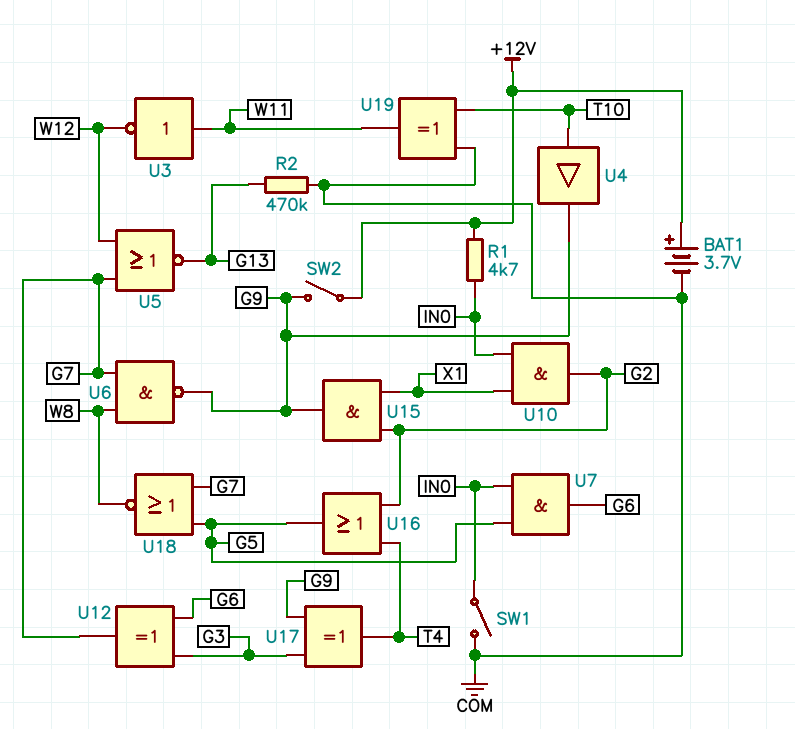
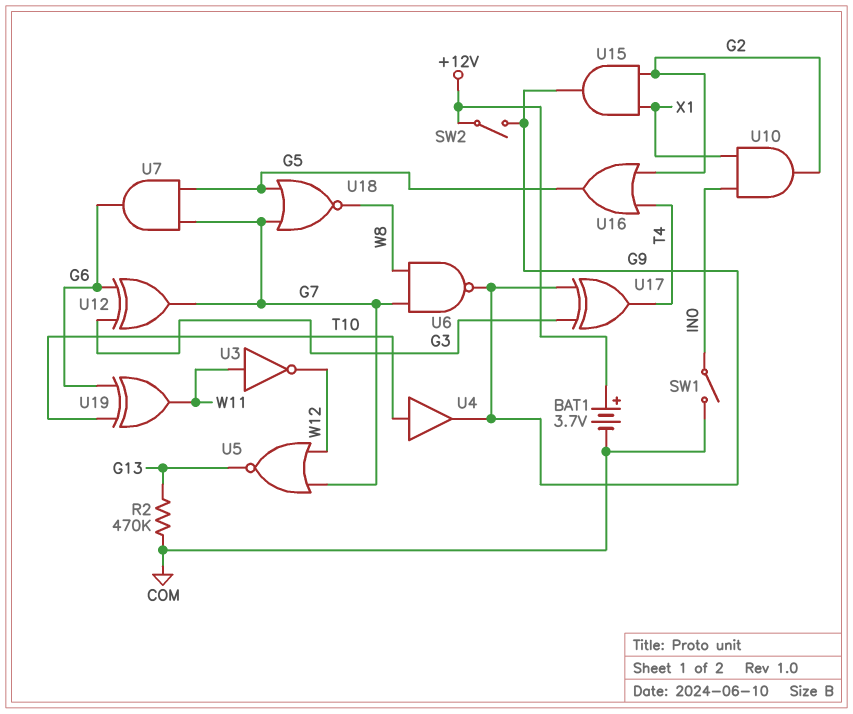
R1: 4.7k (+12V, IN0) -> none
U7: AND (in G5, in IN0, out G6) -> AND (in G5, in G7, out G6)
U19: XOR (in COM, in T10, out W11) -> XOR (in G6, in T10, out W11)

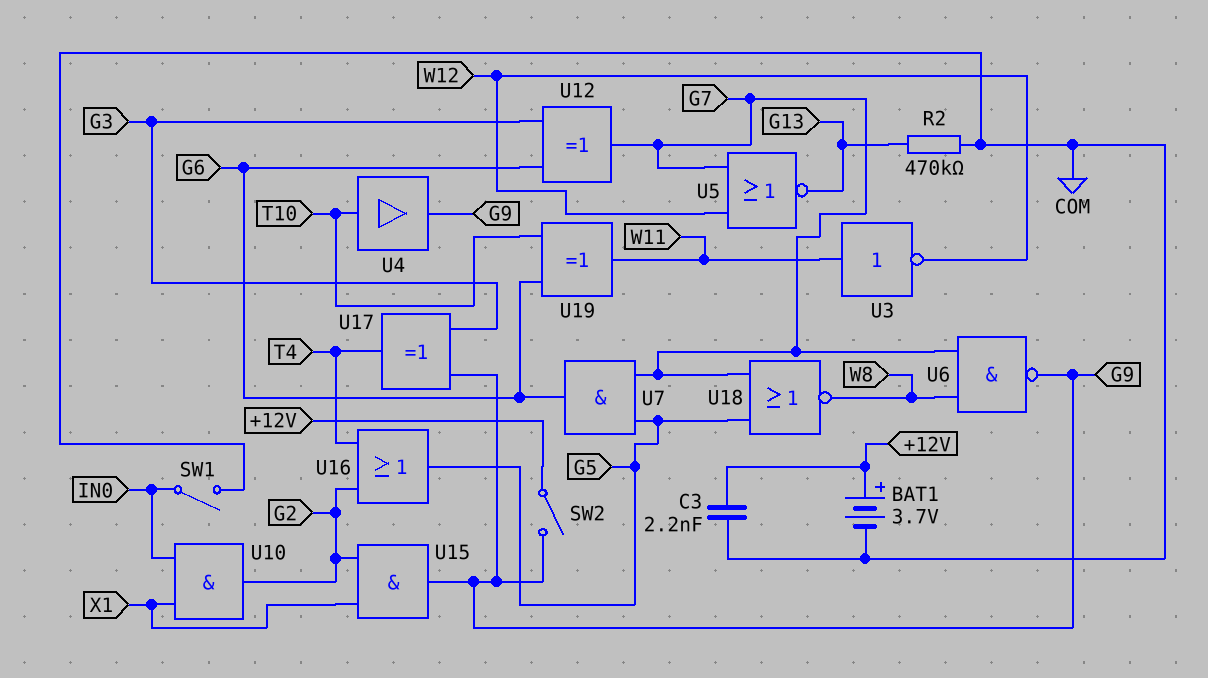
C3: none -> 2.2nF (+12V, COM)

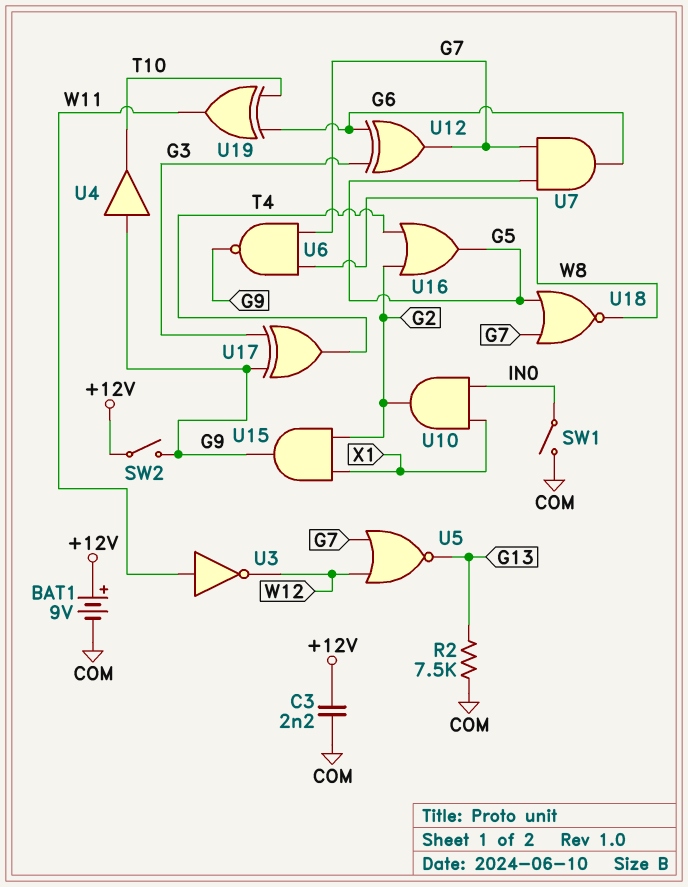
BAT1: 3.7V (plus +12V, minus COM) -> 9V (plus +12V, minus COM)
R2: 470k (COM, G13) -> 7.5k (COM, G13)
U4: buffer (in T10, out G9) -> buffer (in G9, out T10)

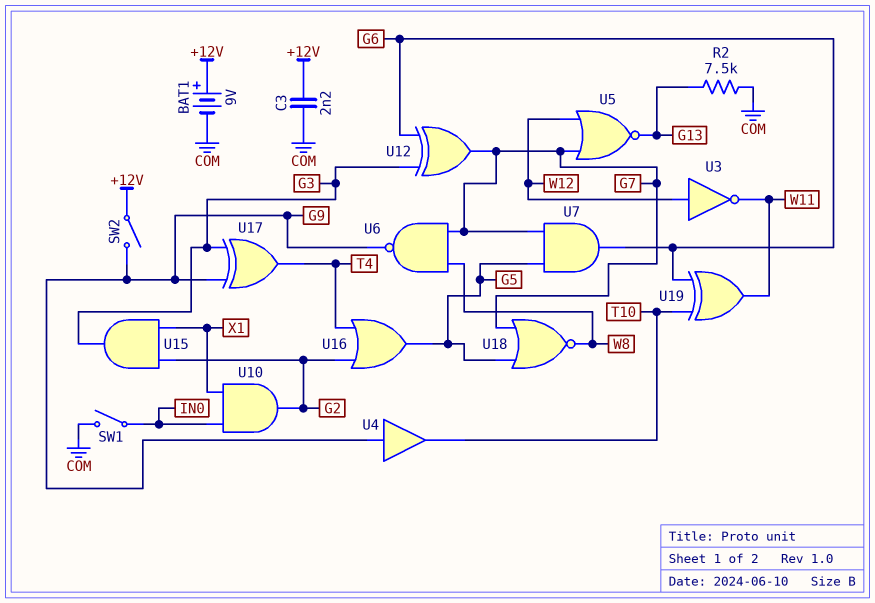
U3: NOT (in W11, out W12) -> NOT (in W12, out W11)
U15: AND (in G2, in X1, out G9) -> AND (in G2, in X1, out G3)

